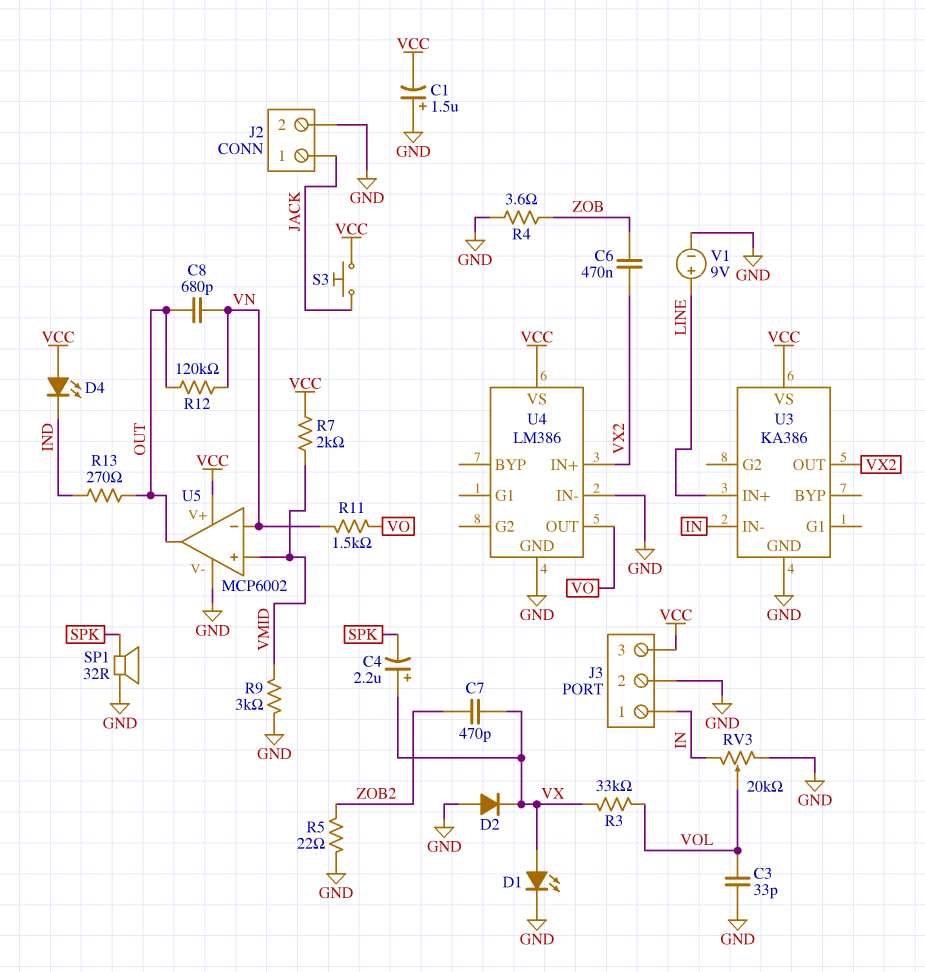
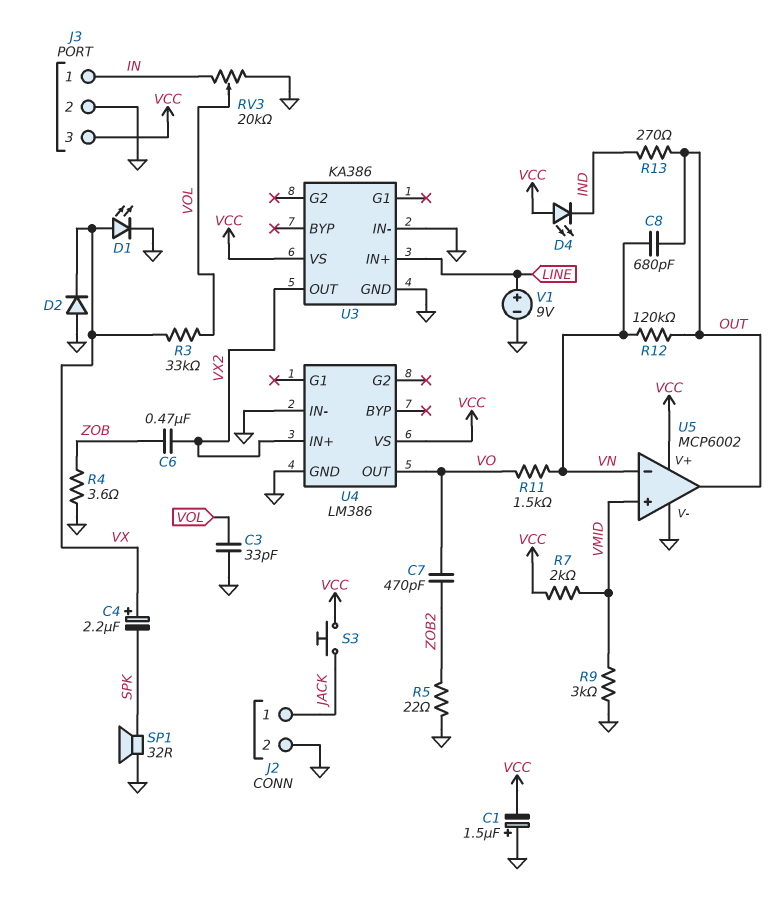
C7: 470pF (VX, ZOB2) -> 470pF (VO, ZOB2)
U3 pin IN-: IN -> GND

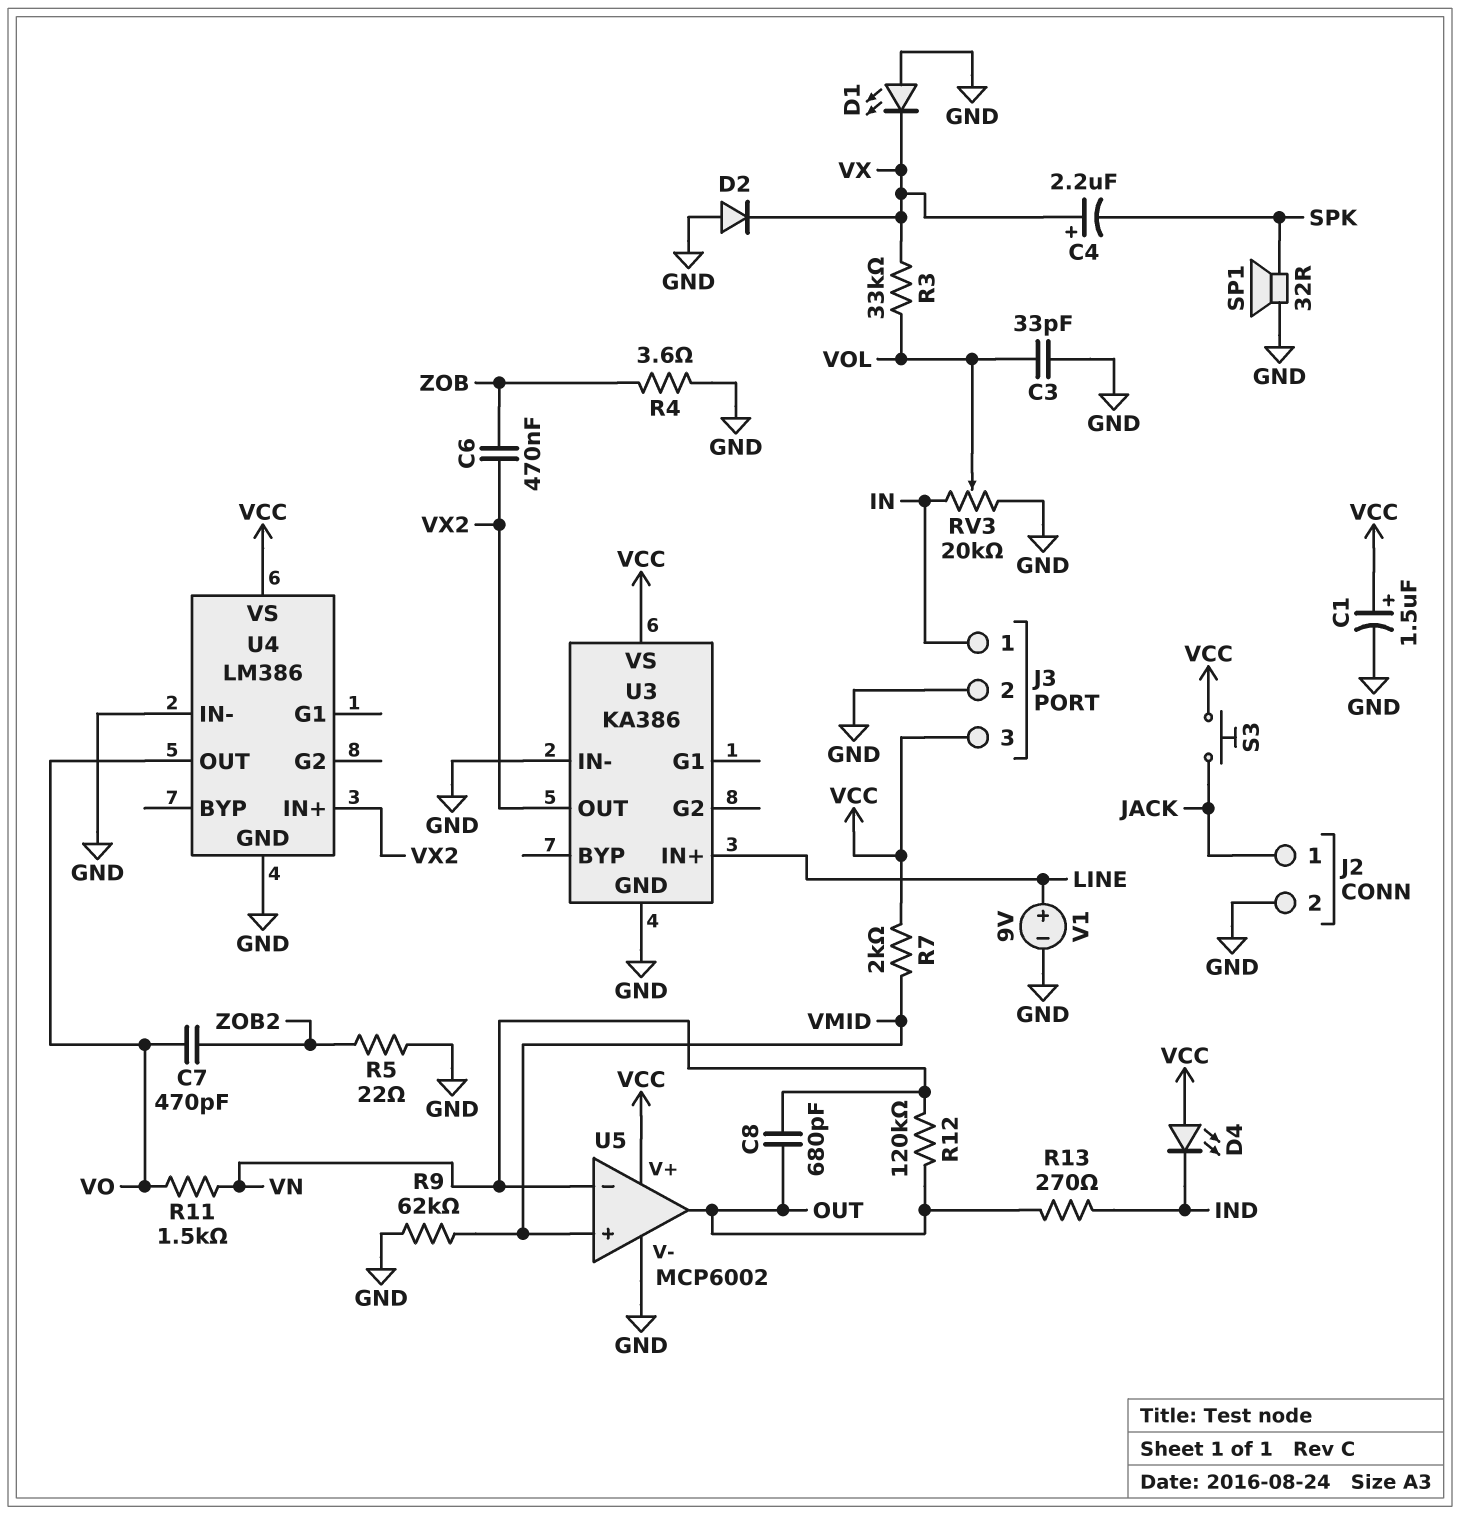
C1: 1.5uF (plus GND, minus VCC) -> 1.5uF (plus VCC, minus GND)
D1: LED (A VX, K GND) -> LED (A GND, K VX)
R9: 3k (GND, VMID) -> 62k (GND, VMID)

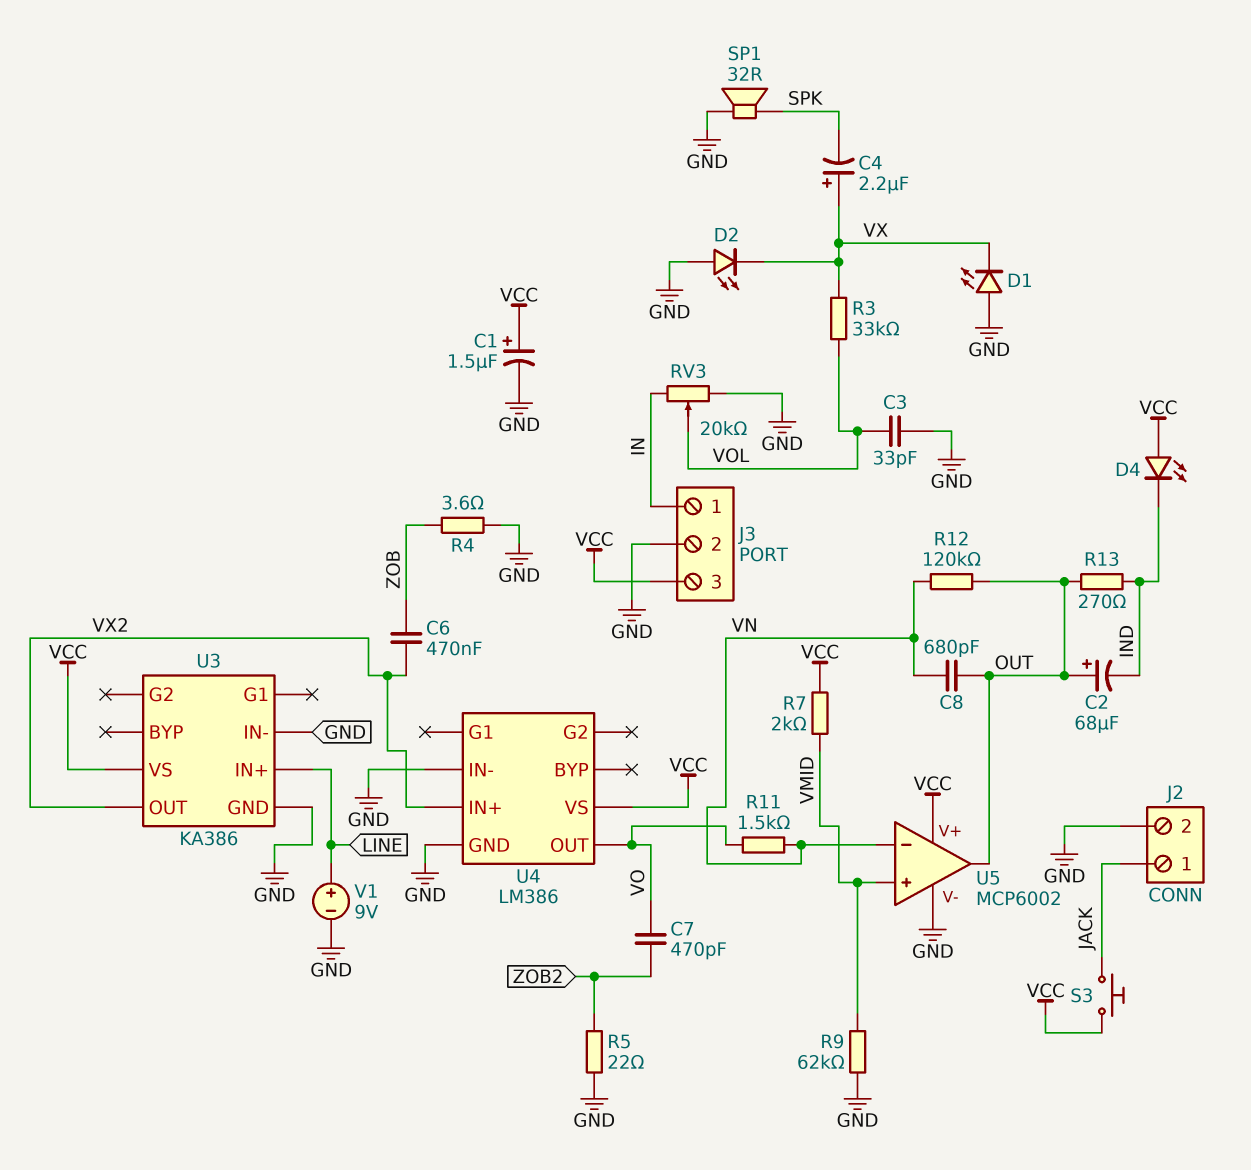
C2: none -> 68uF (plus OUT, minus IND)
D2: diode (A GND, K VX) -> LED (A GND, K VX)

